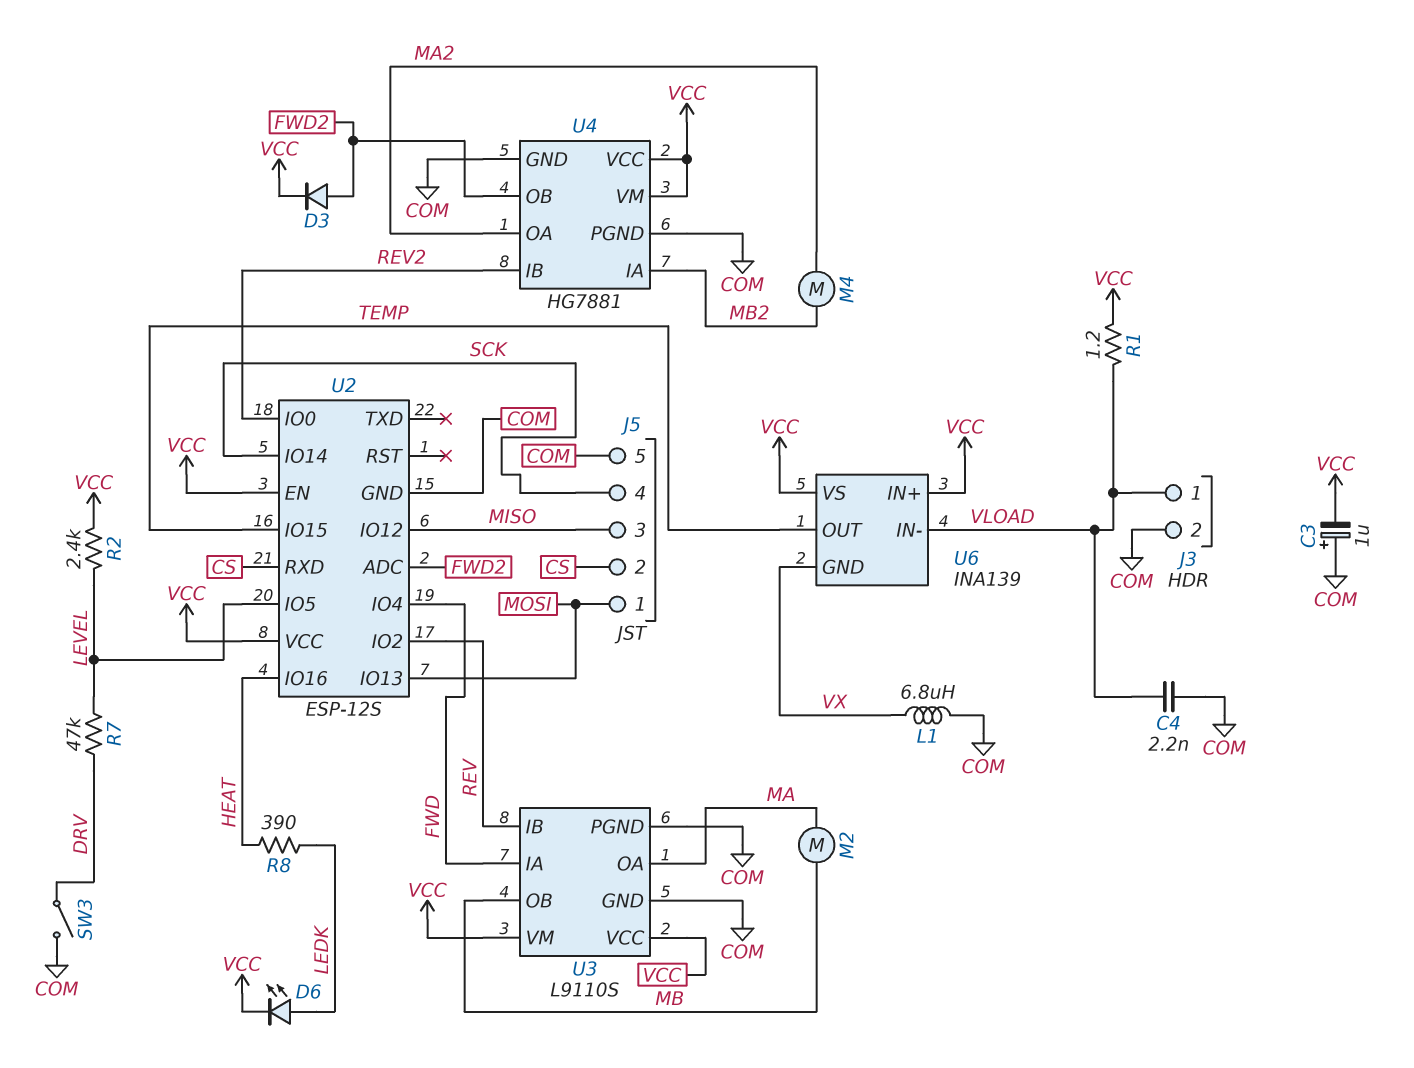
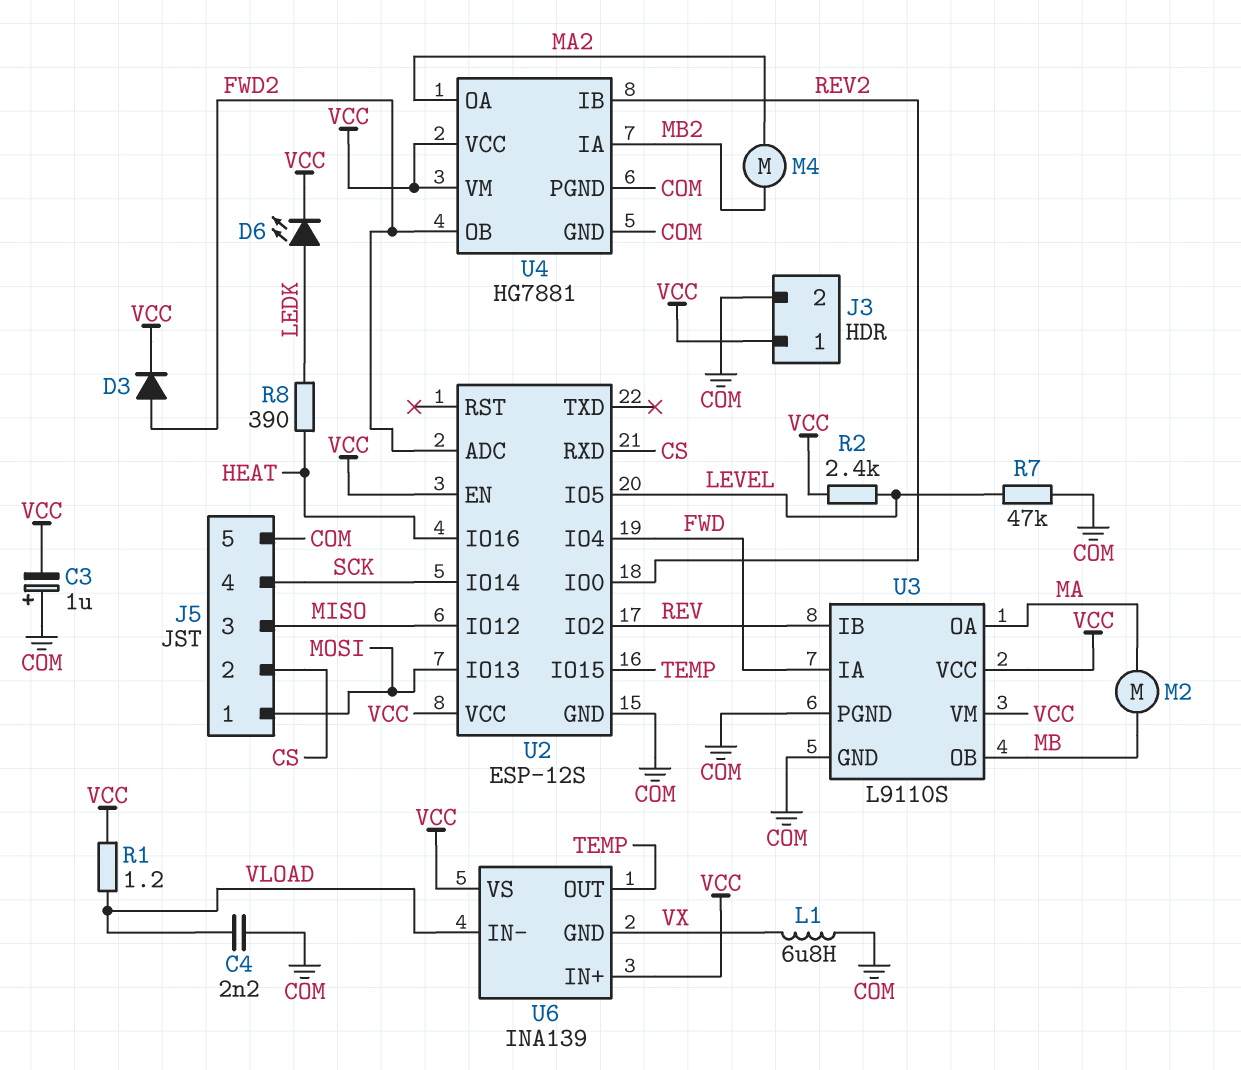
J3 pin 1: VLOAD -> VCC
R7: 47k (DRV, LEVEL) -> 47k (COM, LEVEL)
SW3: switch (COM, DRV) -> none

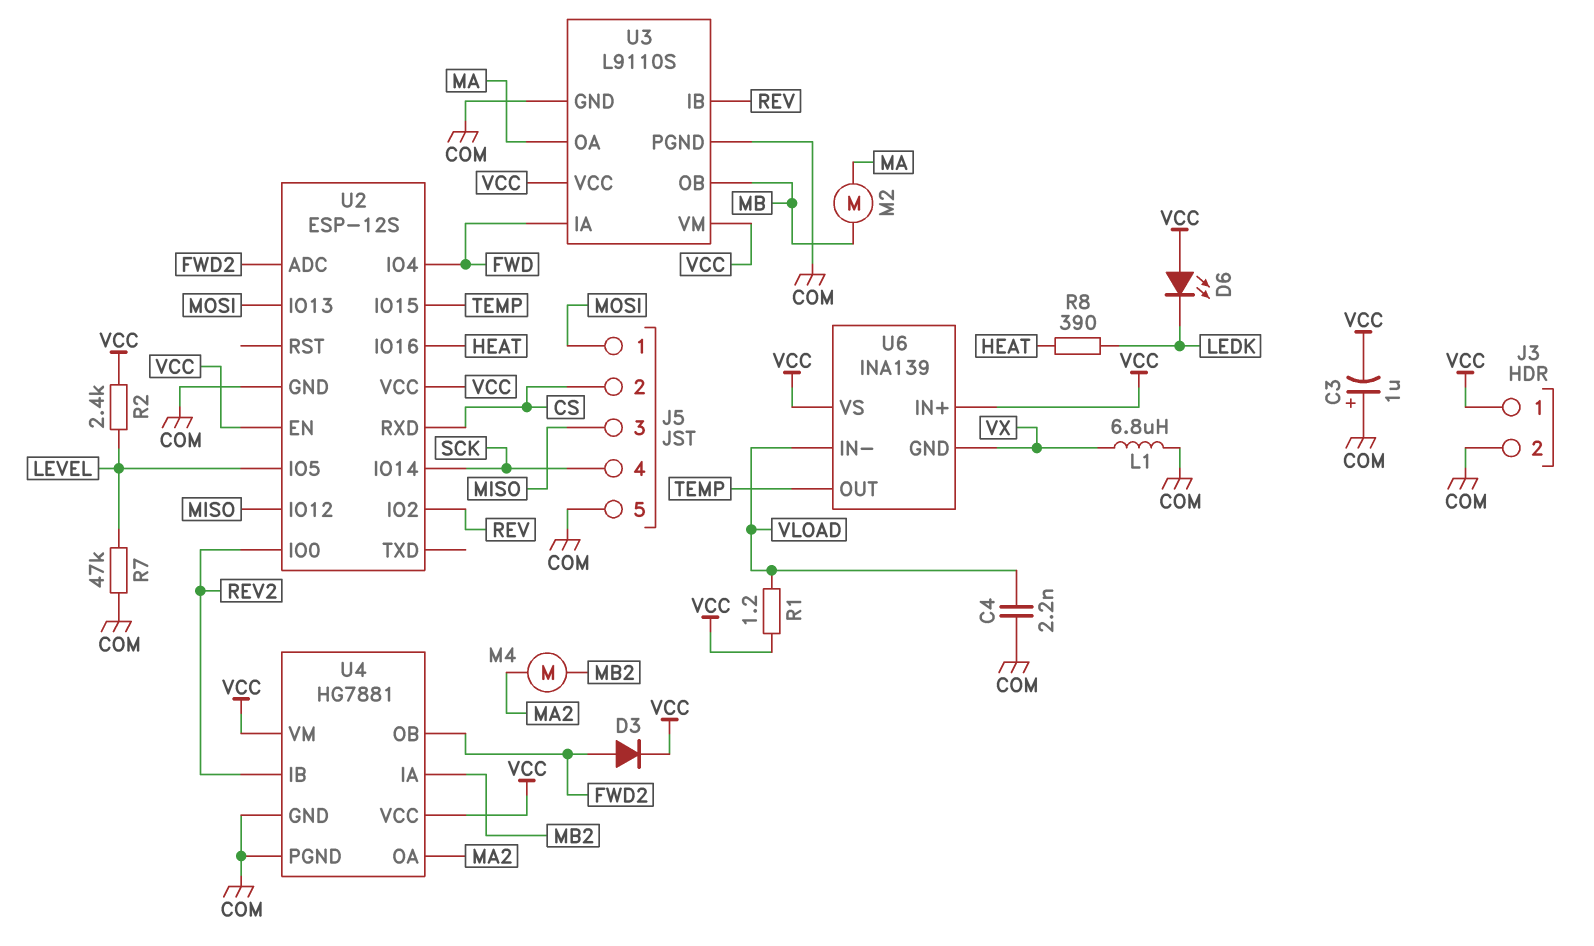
D6: LED (A LEDK, K VCC) -> LED (A VCC, K LEDK)

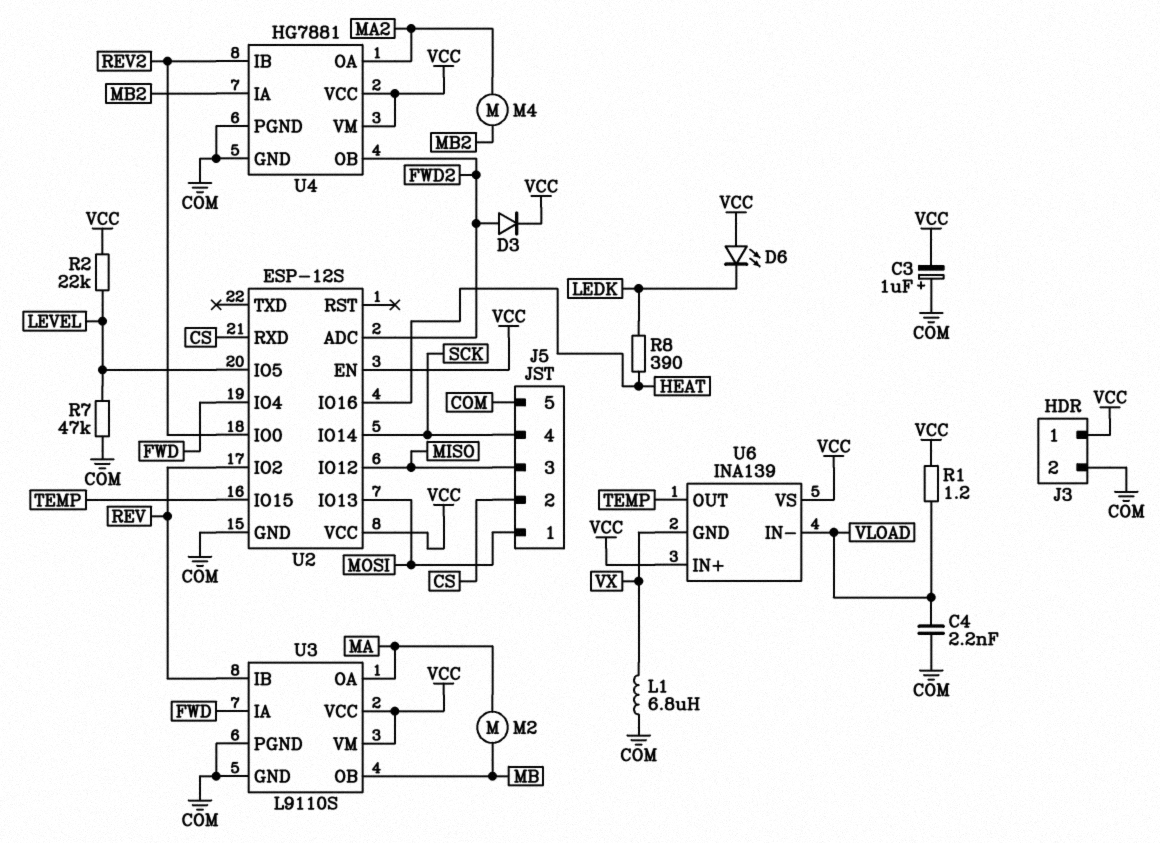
R2: 2.4k (LEVEL, VCC) -> 22k (LEVEL, VCC)

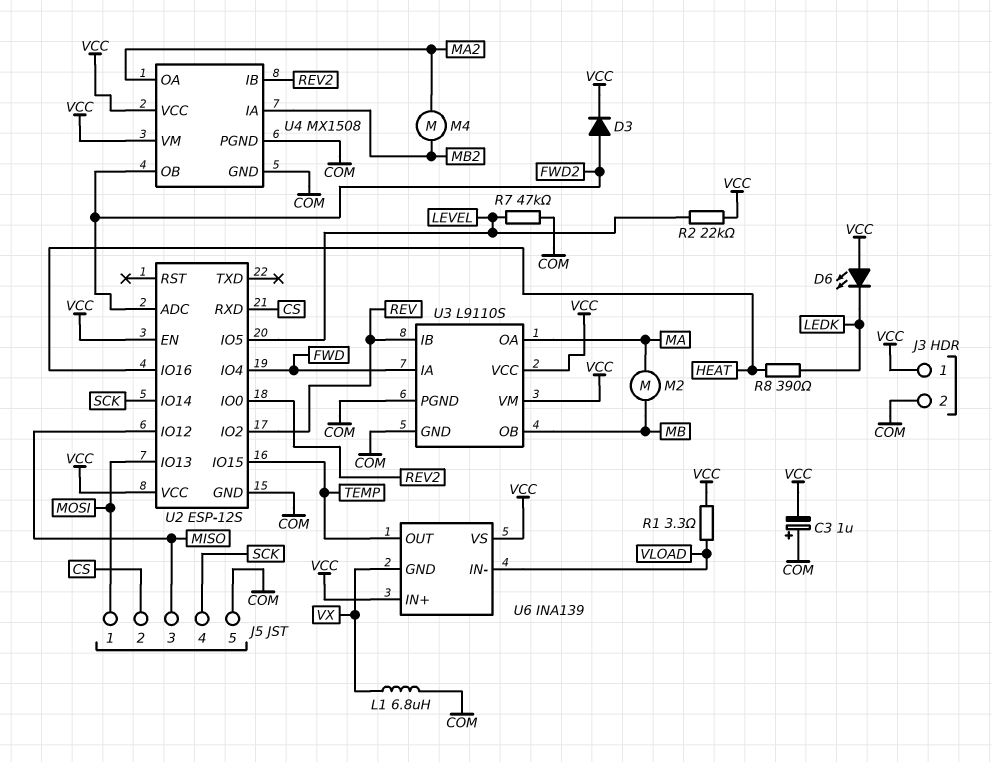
C4: 2.2nF (COM, VLOAD) -> none
R1: 1.2 (VCC, VLOAD) -> 3.3 (VCC, VLOAD)
U4: HG7881 -> MX1508

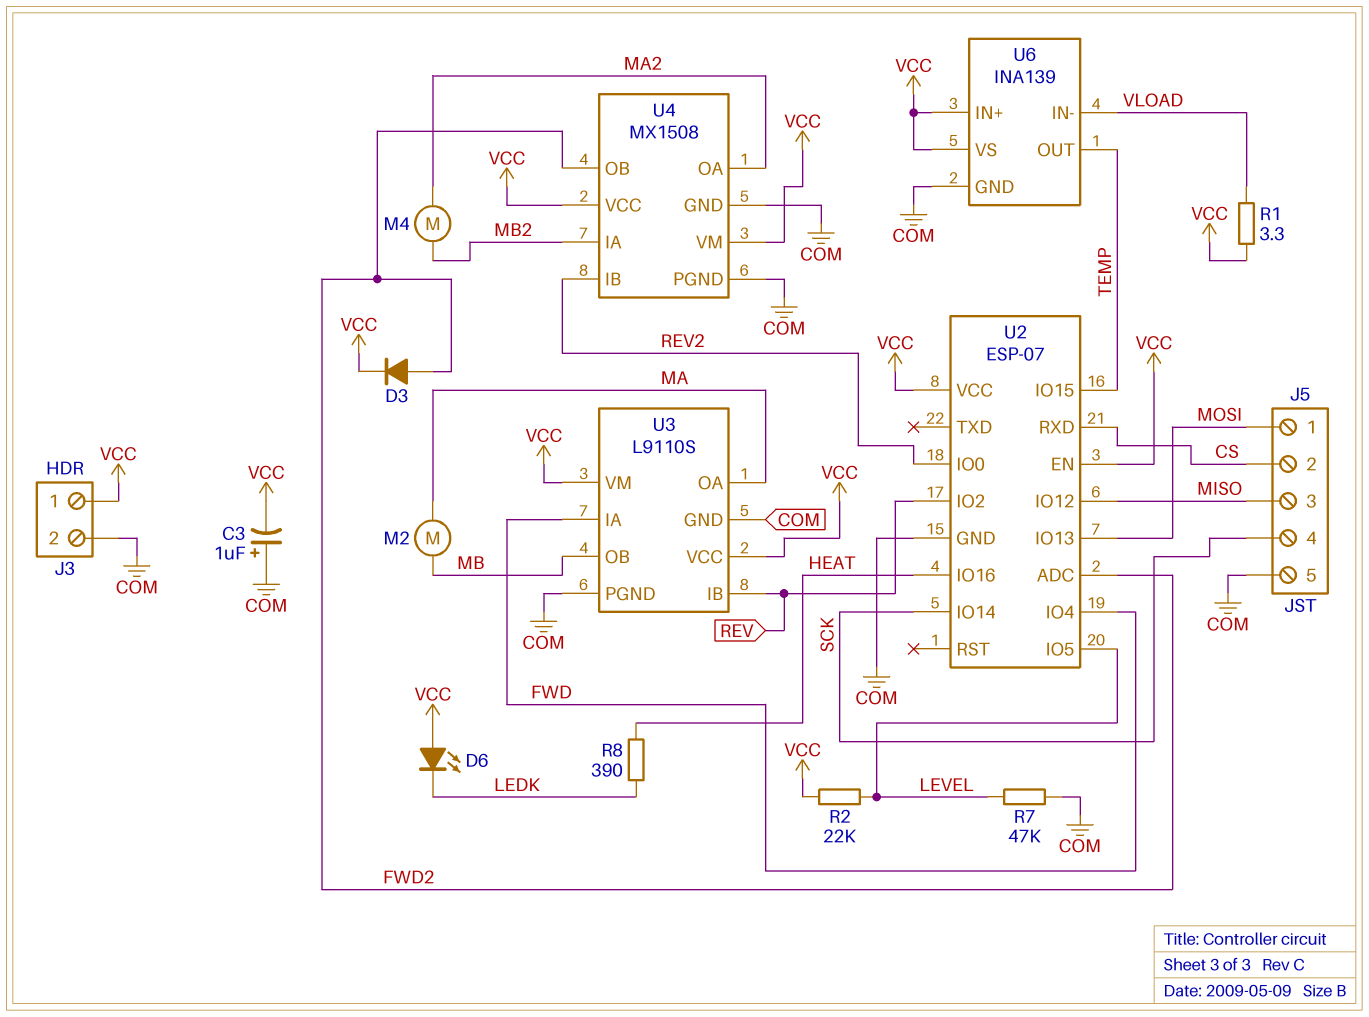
L1: 6.8uH (COM, VX) -> none
U2: ESP-12S -> ESP-07
U6 pin GND: VX -> COM

